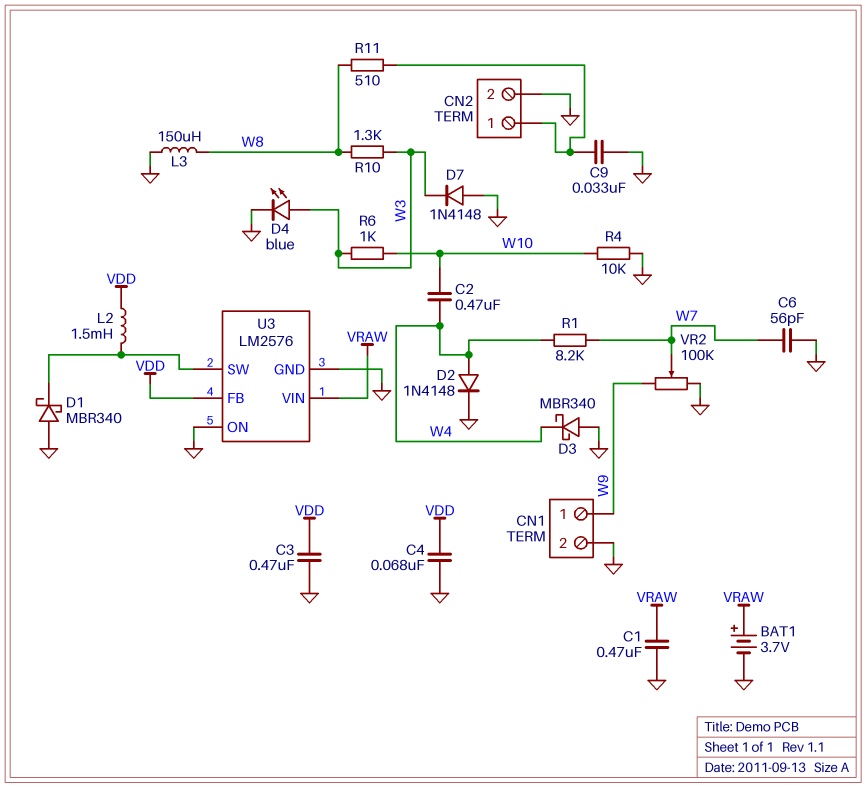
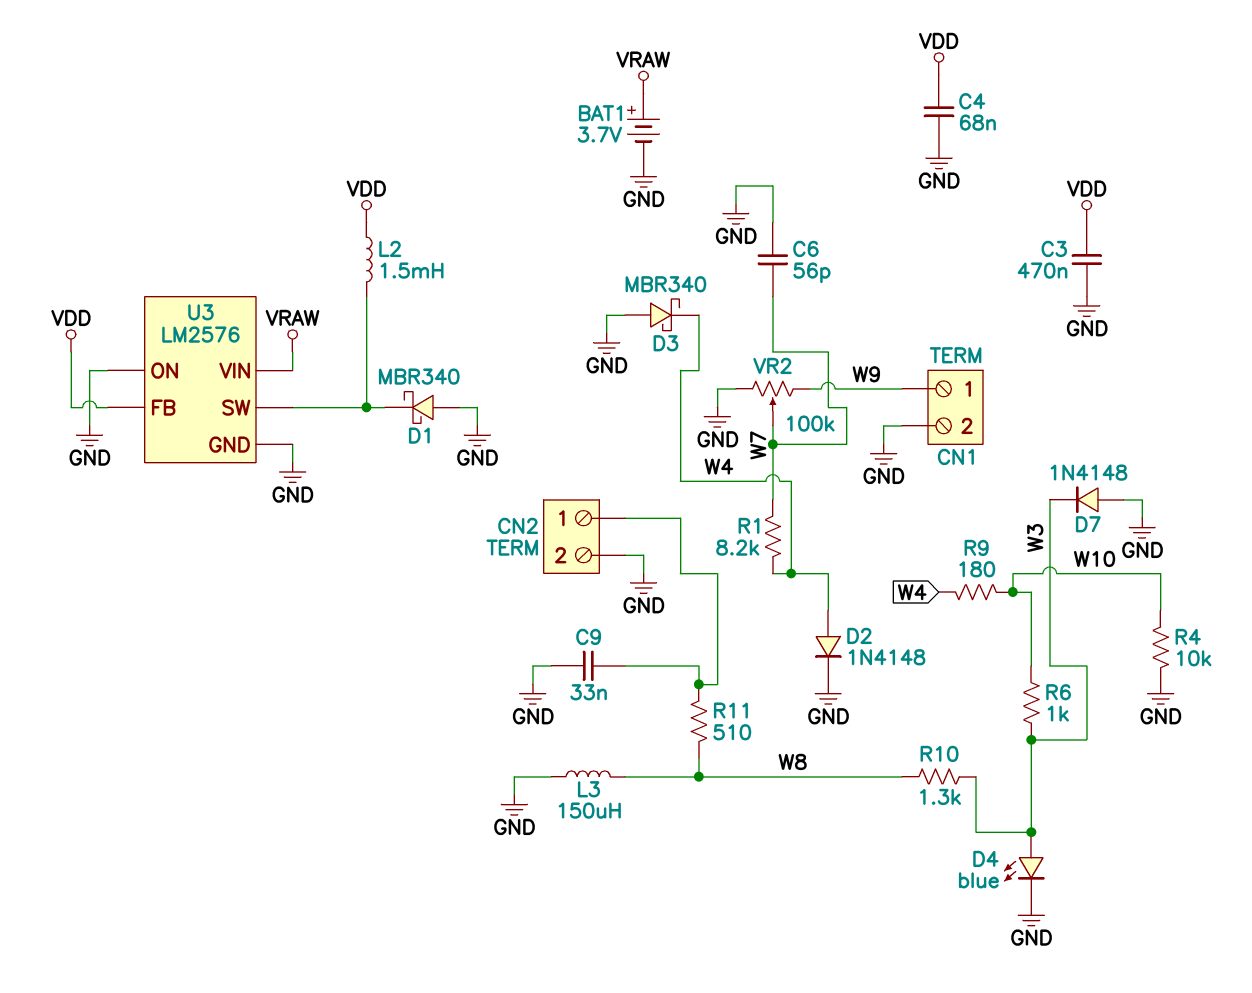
C1: 470nF (GND, VRAW) -> none
C2: 470nF (W4, W10) -> none
R9: none -> 180 (W4, W10)

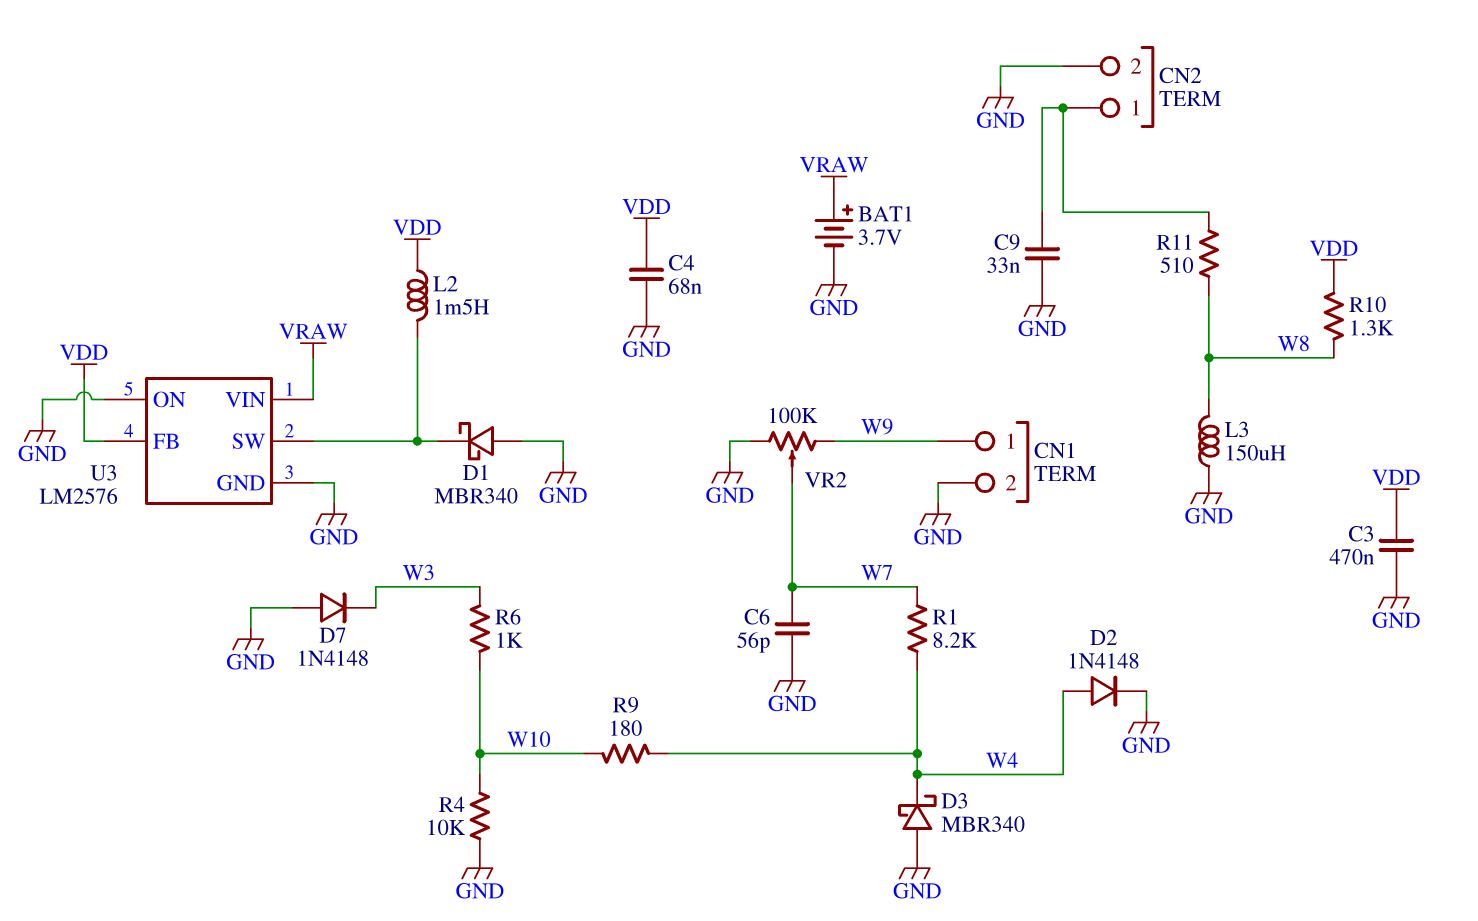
D4: LED blue (A W3, K GND) -> none
R10: 1.3k (W3, W8) -> 1.3k (VDD, W8)

